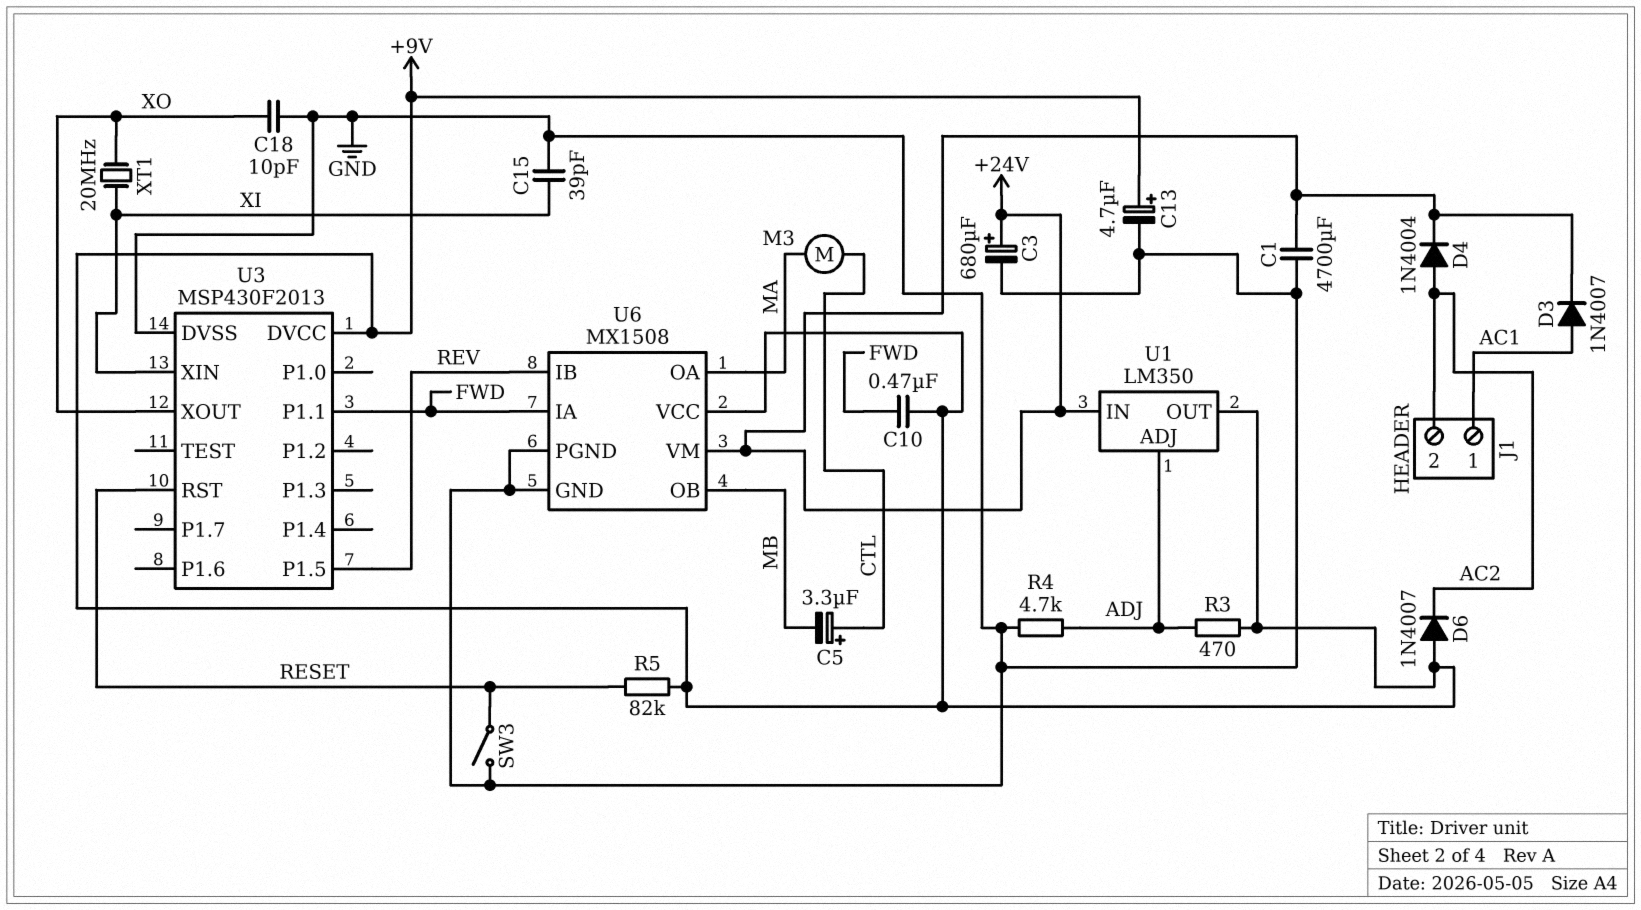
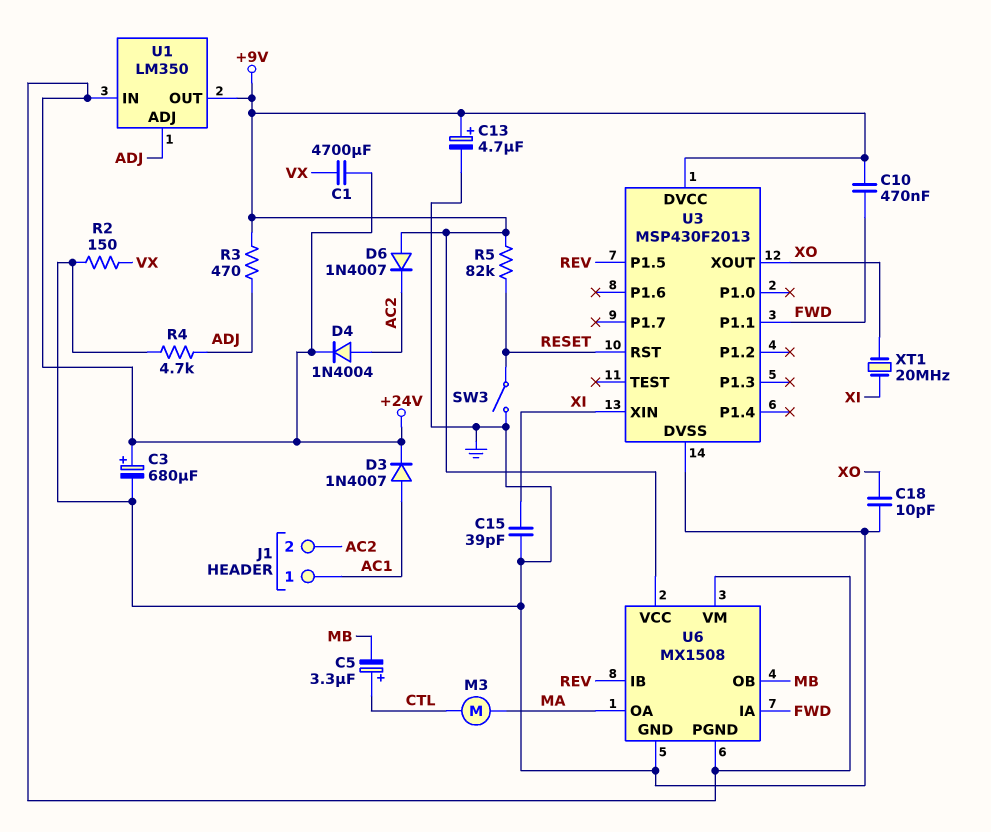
C1: 4700uF (+24V, GND) -> 4700uF (+24V, VX)
R2: none -> 150 (GND, VX)
U6 pin PGND: GND -> +24V

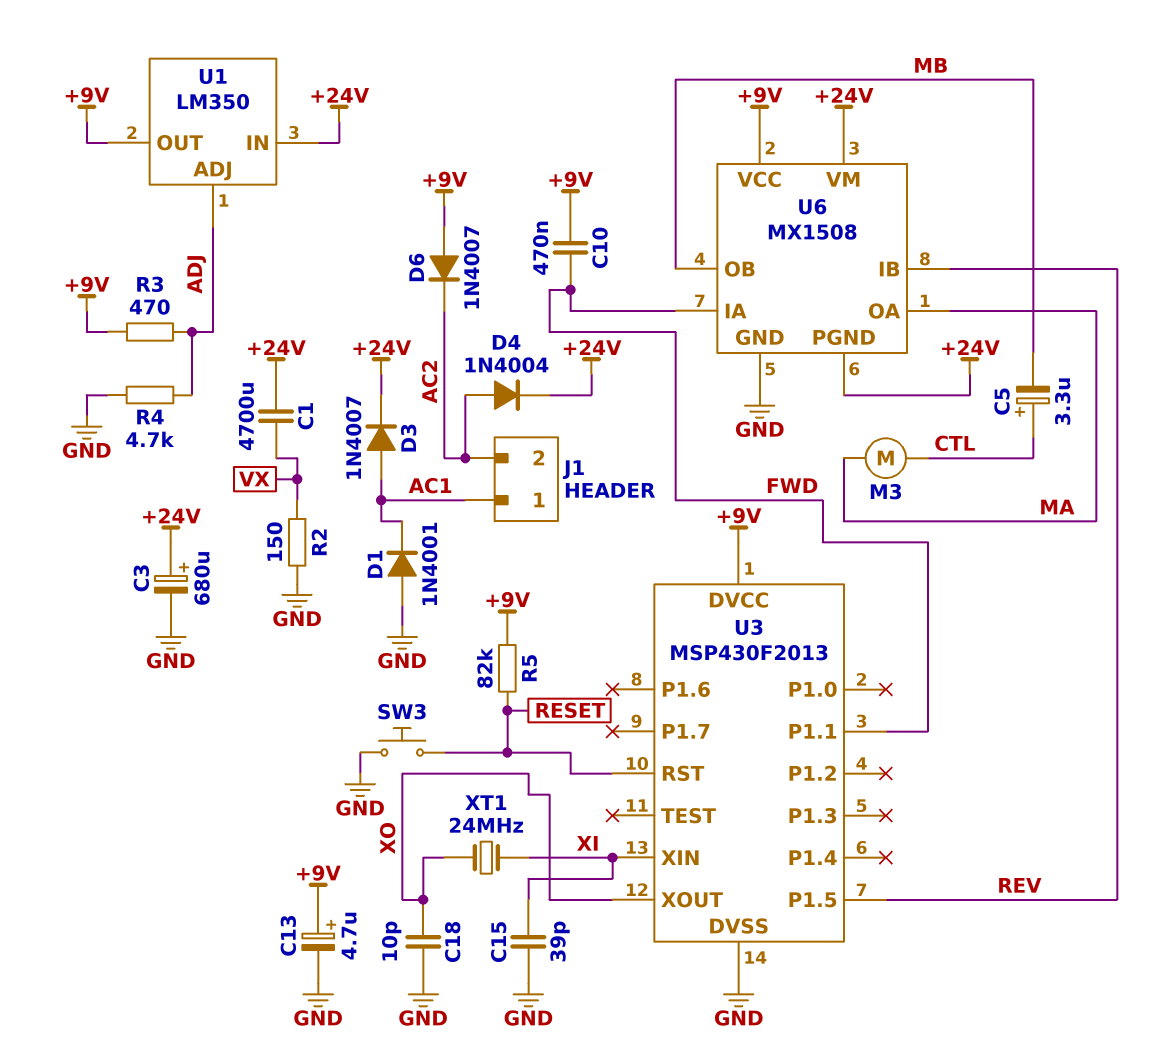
D1: none -> diode 1N4001 (A GND, K AC1)
SW3: switch (GND, RESET) -> button (GND, RESET)
XT1: 20MHz (XI, XO) -> 24MHz (XI, XO)

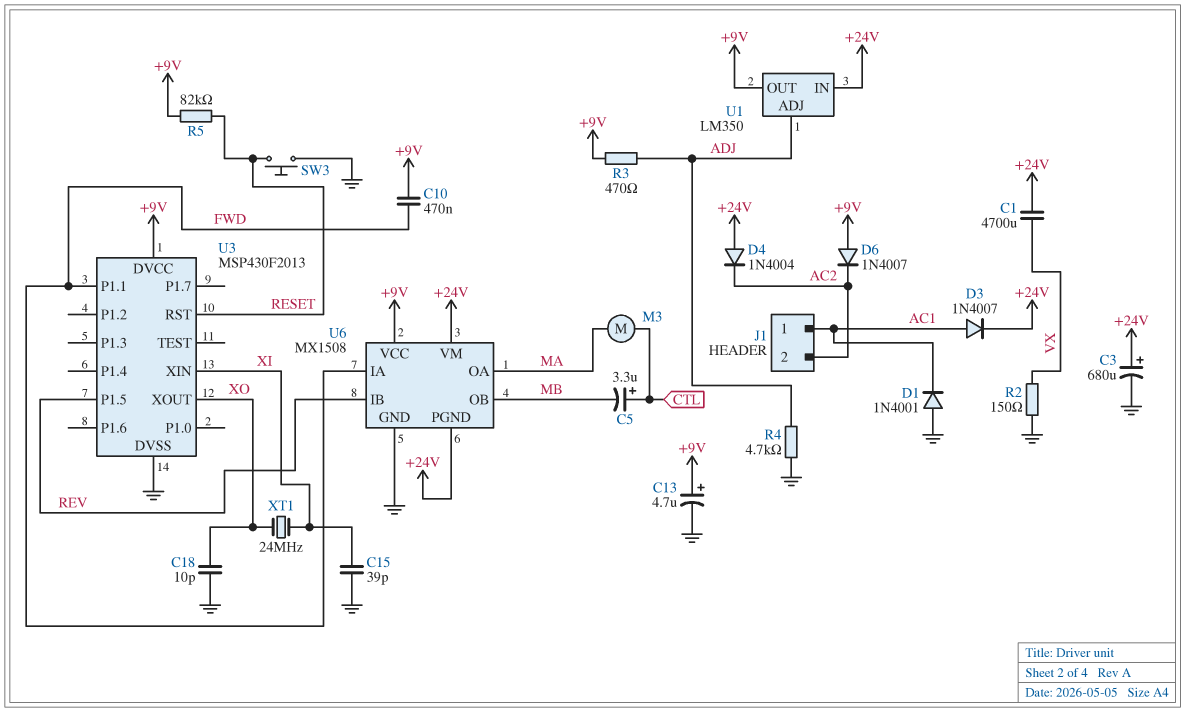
D4: diode 1N4004 (A AC2, K +24V) -> diode 1N4004 (A +24V, K AC2)

